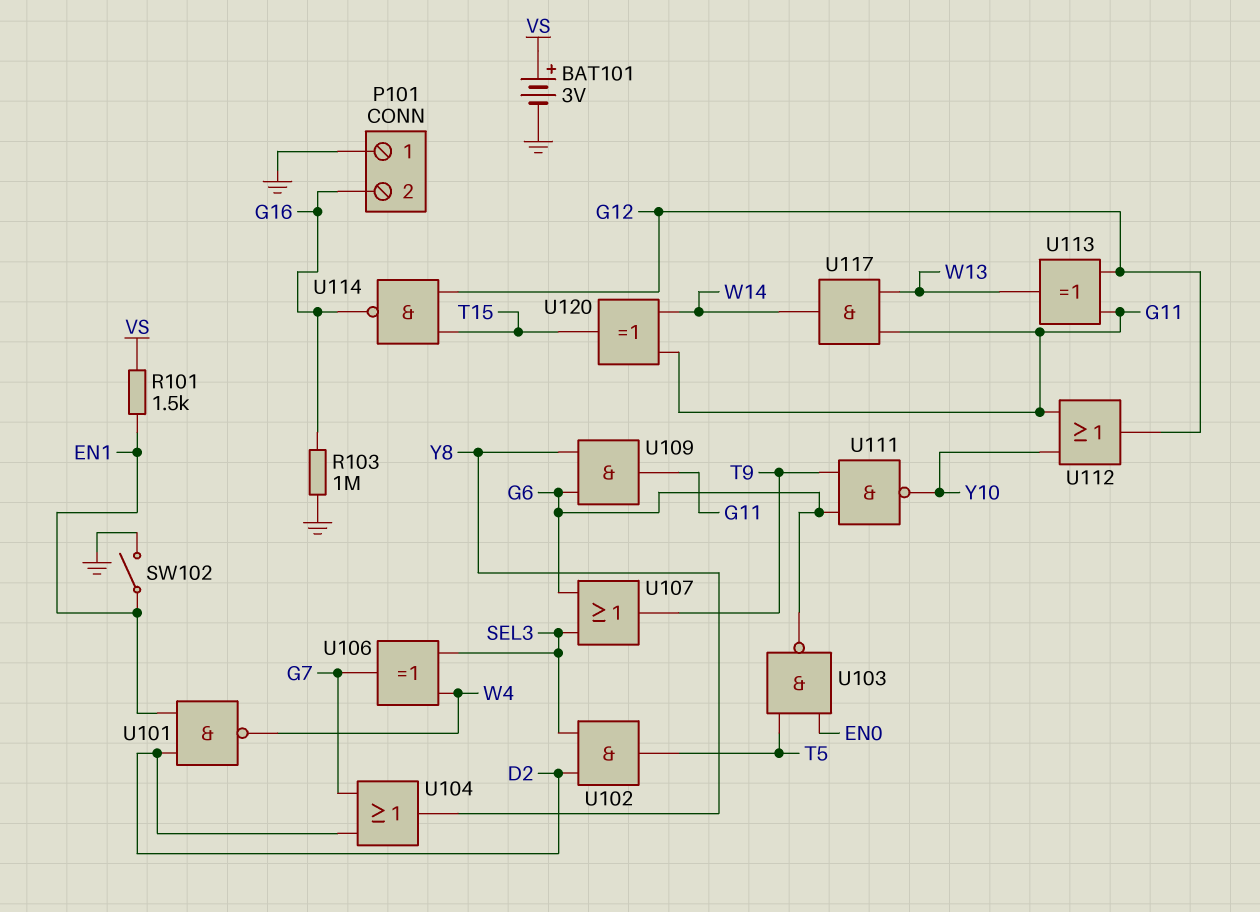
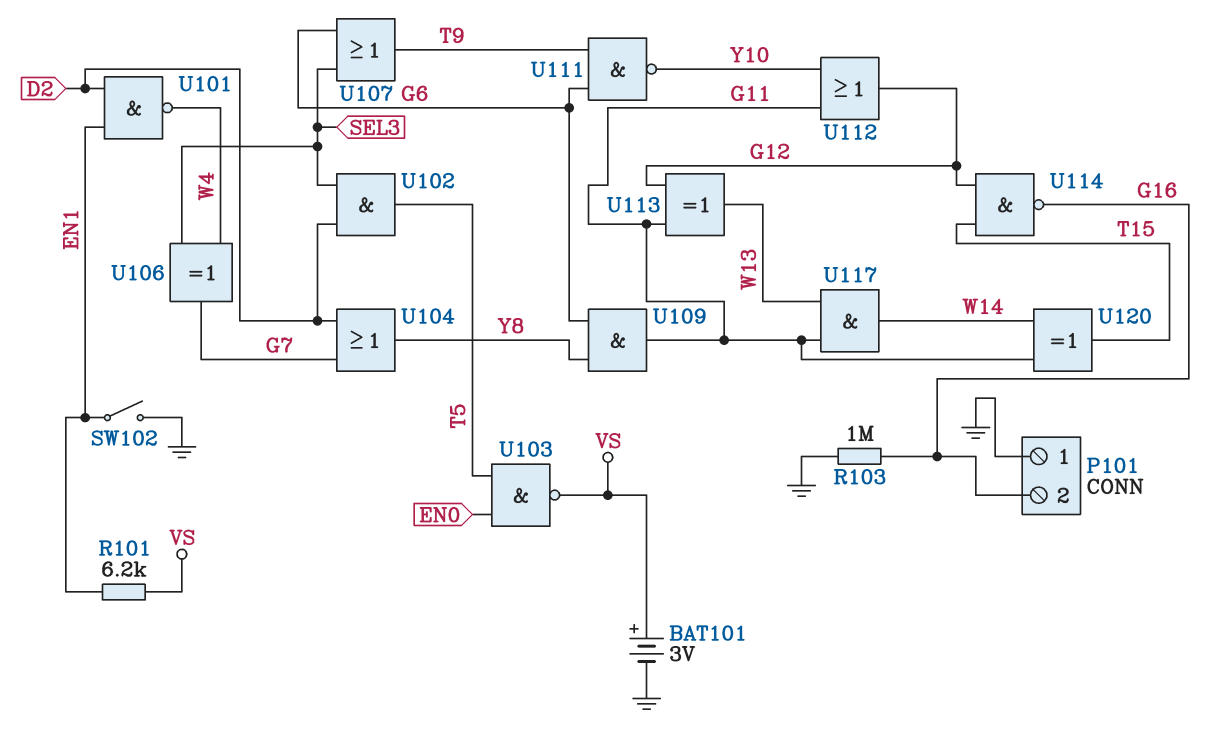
R101: 1.5k (EN1, VS) -> 6.2k (EN1, VS)
U103: NAND (in EN0, in T5, out G6) -> NAND (in EN0, in T5, out VS)

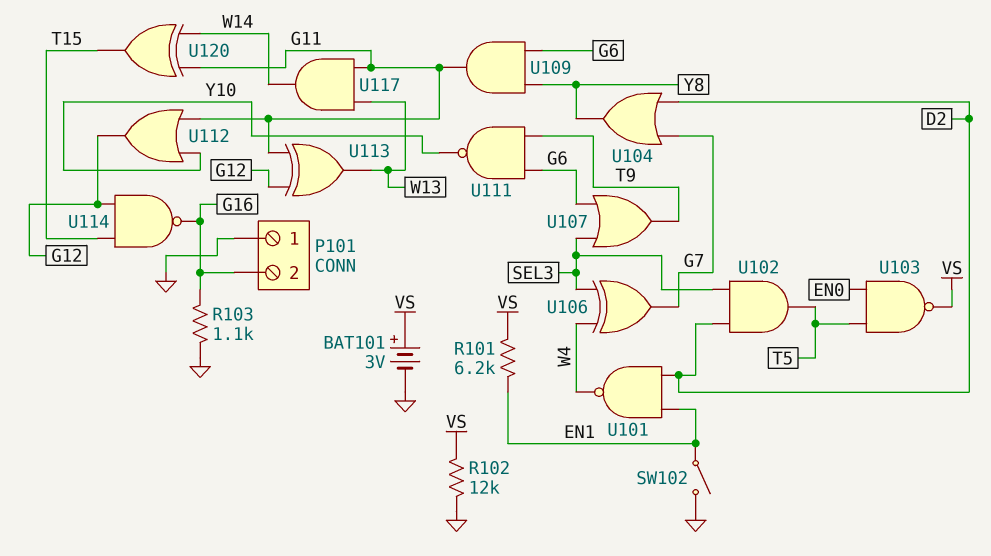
R102: none -> 12k (GND, VS)
R103: 1M (G16, GND) -> 1.1k (G16, GND)

